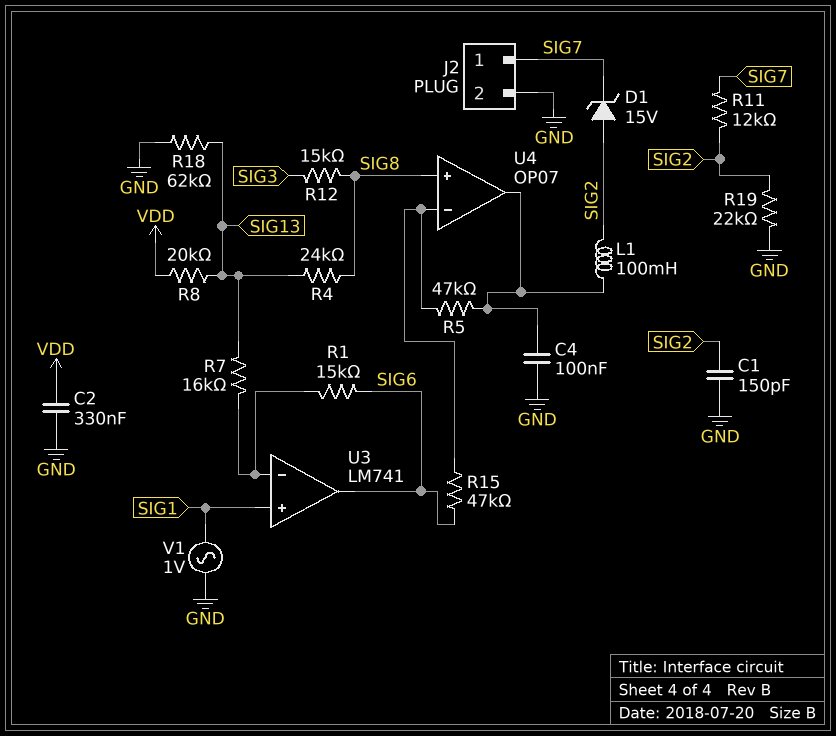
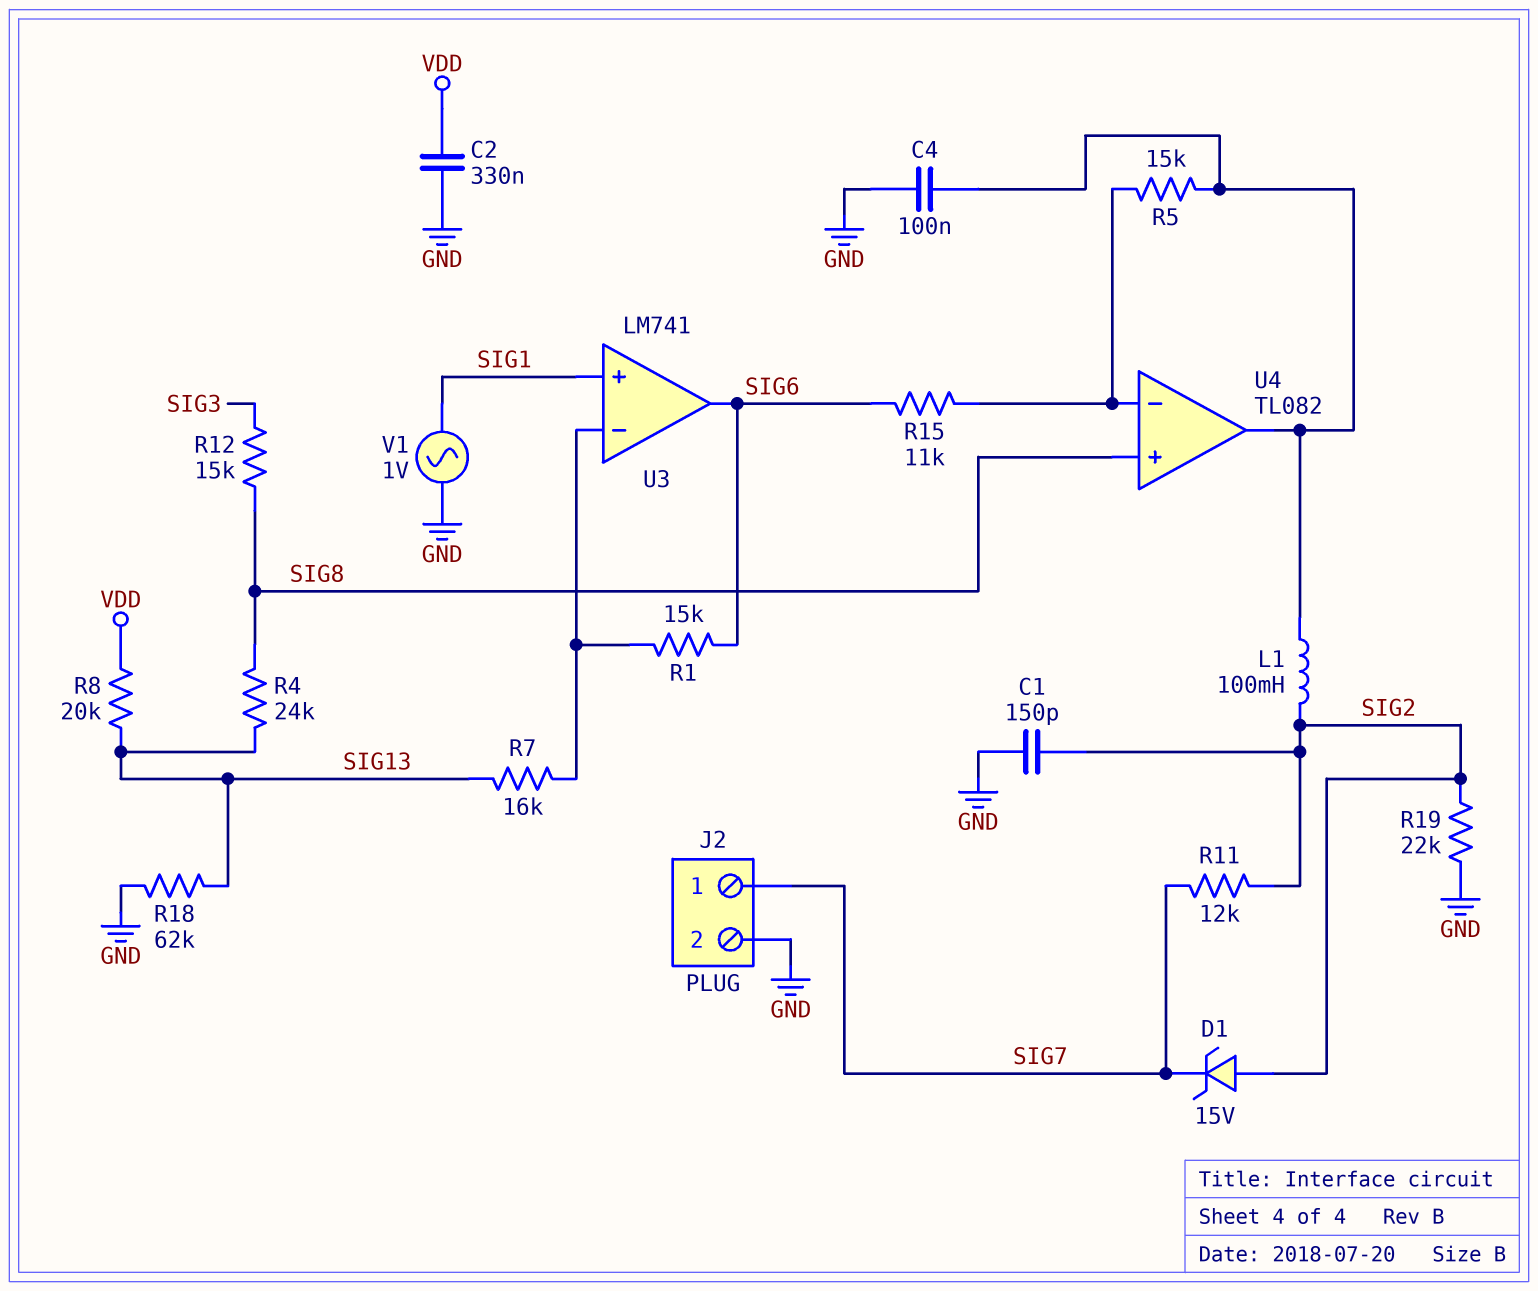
R5: 47k (U4/in-, U4/out) -> 15k (U4/in-, U4/out)
R15: 47k (SIG6, U4/in-) -> 11k (SIG6, U4/in-)
U4: OP07 -> TL082

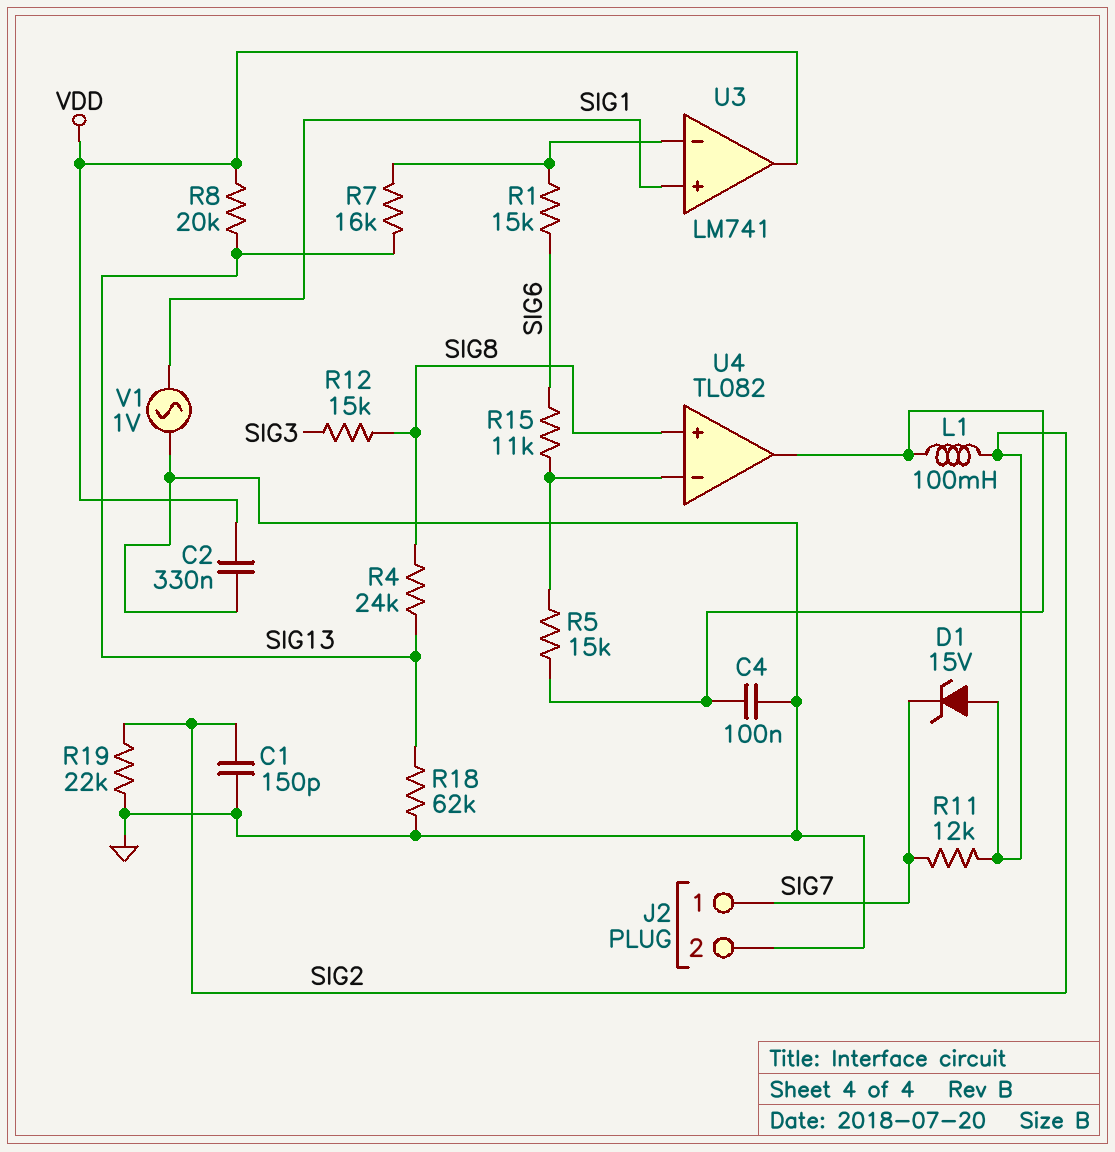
U3 pin out: SIG6 -> VDD

